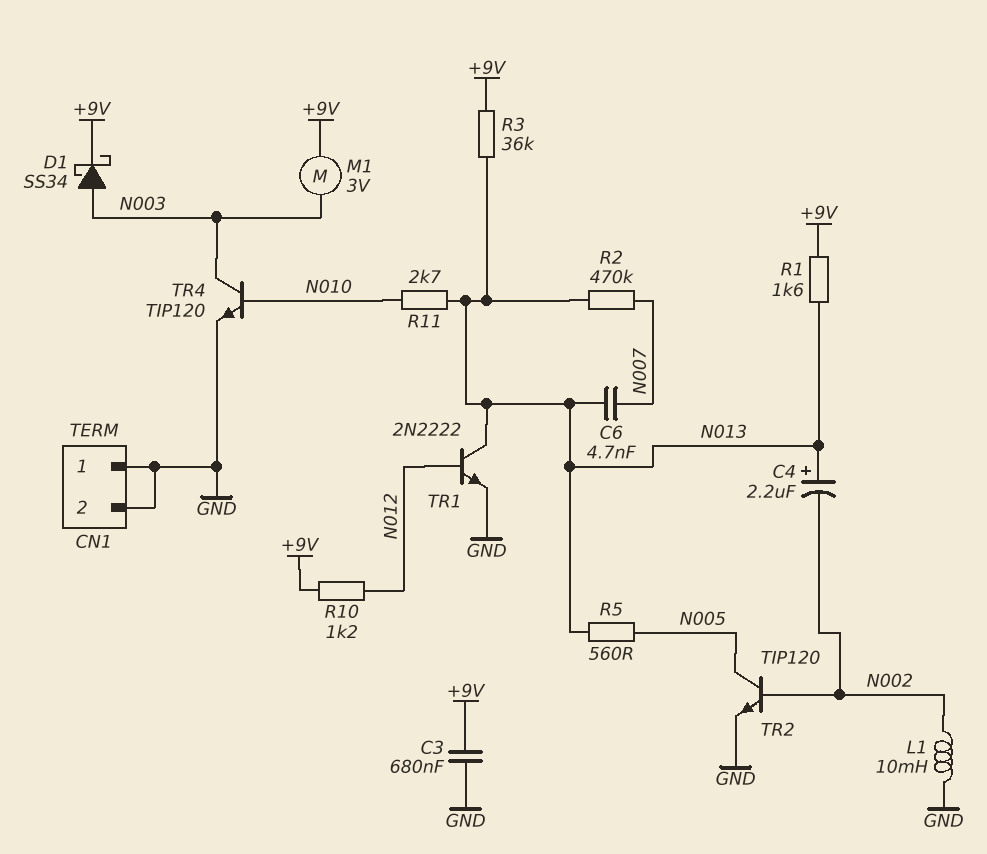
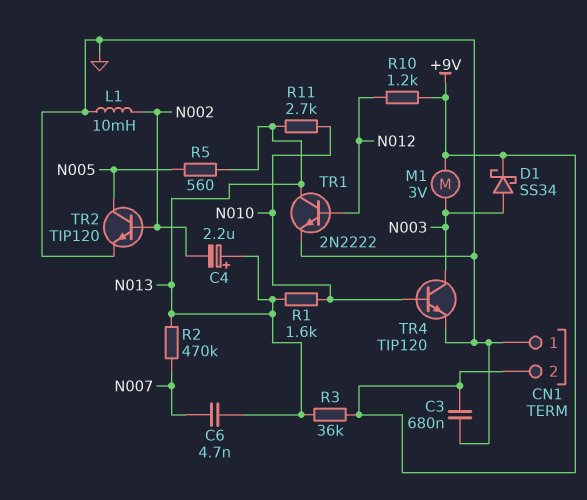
CN1 pin 2: GND -> +9V
R1: 1.6k (+9V, N013) -> 1.6k (N010, N013)

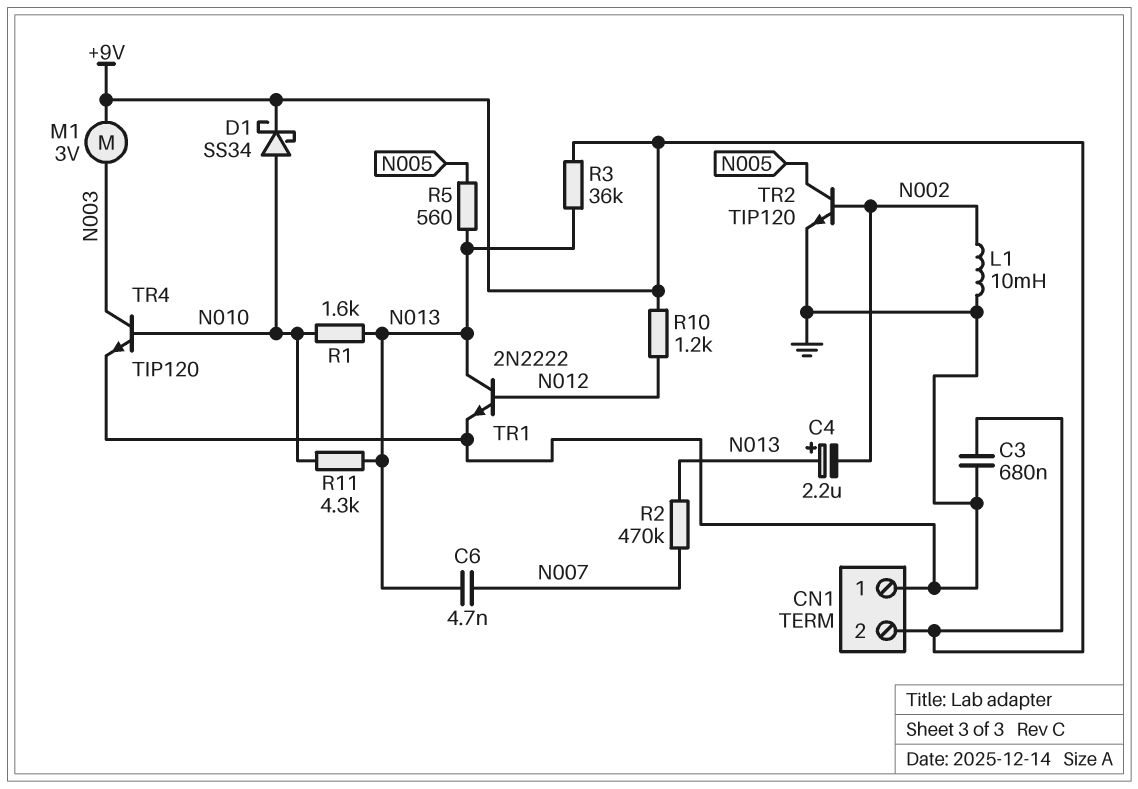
D1: schottky SS34 (A N003, K +9V) -> schottky SS34 (A N010, K +9V)
R11: 2.7k (N010, N013) -> 4.3k (N010, N013)

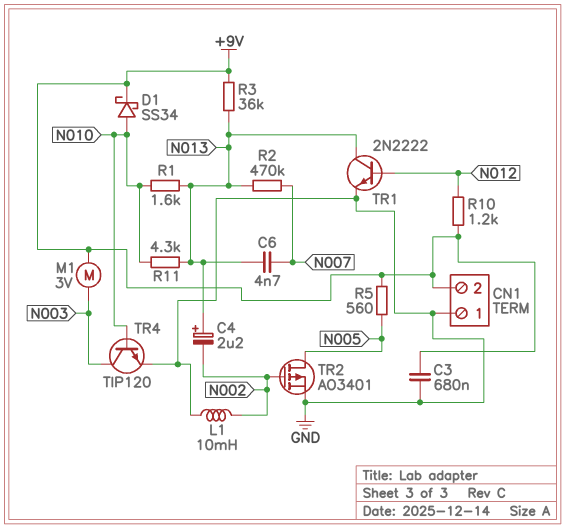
R5: 560 (N005, N013) -> 560 (+9V, N005)
TR2: NPN TIP120 (B N002, C N005, E GND) -> PMOS AO3401 (G N002, D N005, S GND)

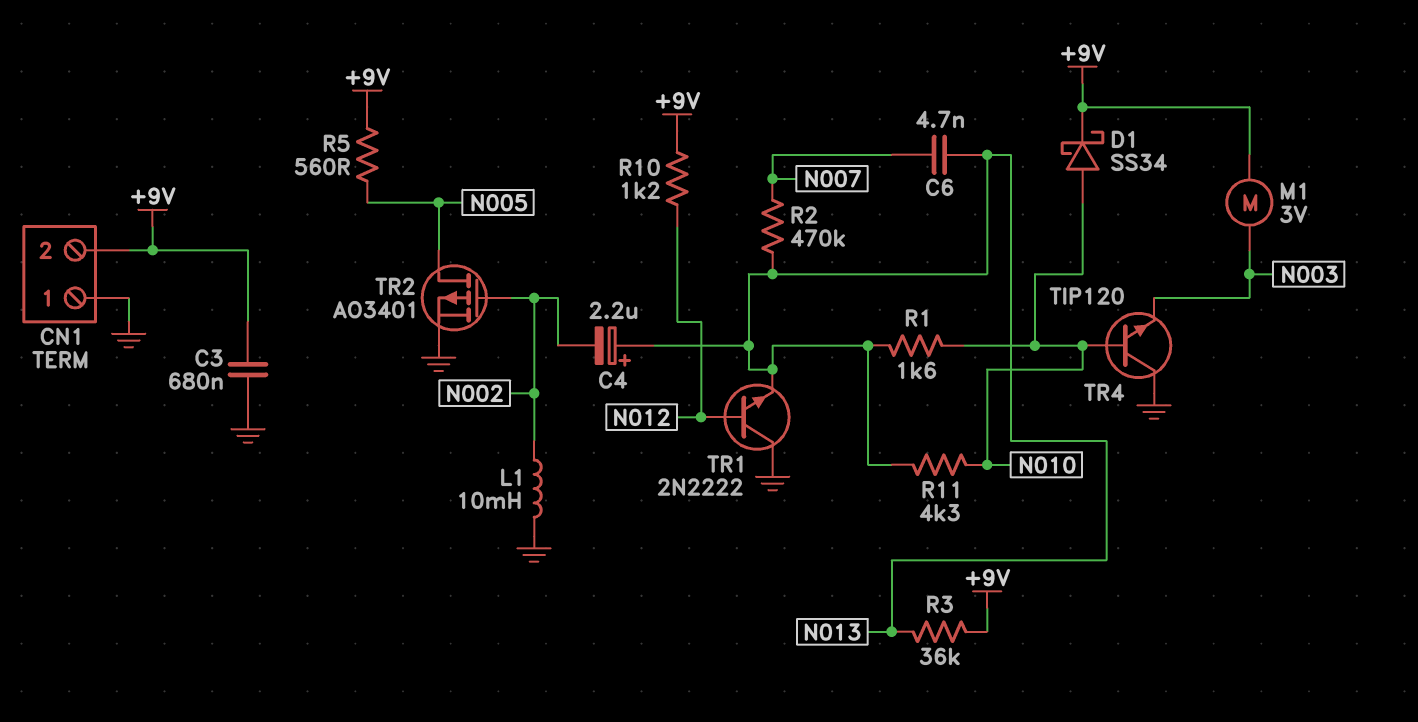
TR1: NPN 2N2222 (B N012, C N013, E GND) -> NPN 2N2222 (B N012, C GND, E N013)
TR4: NPN TIP120 (B N010, C N003, E GND) -> NPN TIP120 (B N010, C GND, E N003)

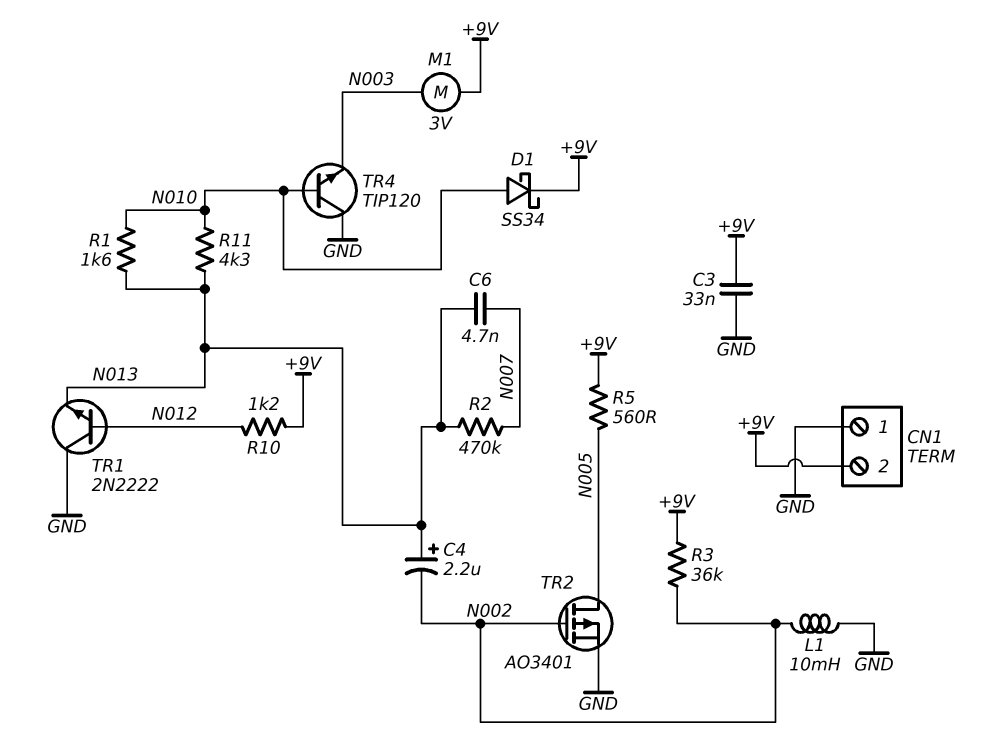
C3: 680nF (+9V, GND) -> 33nF (+9V, GND)
R3: 36k (+9V, N013) -> 36k (+9V, N002)

